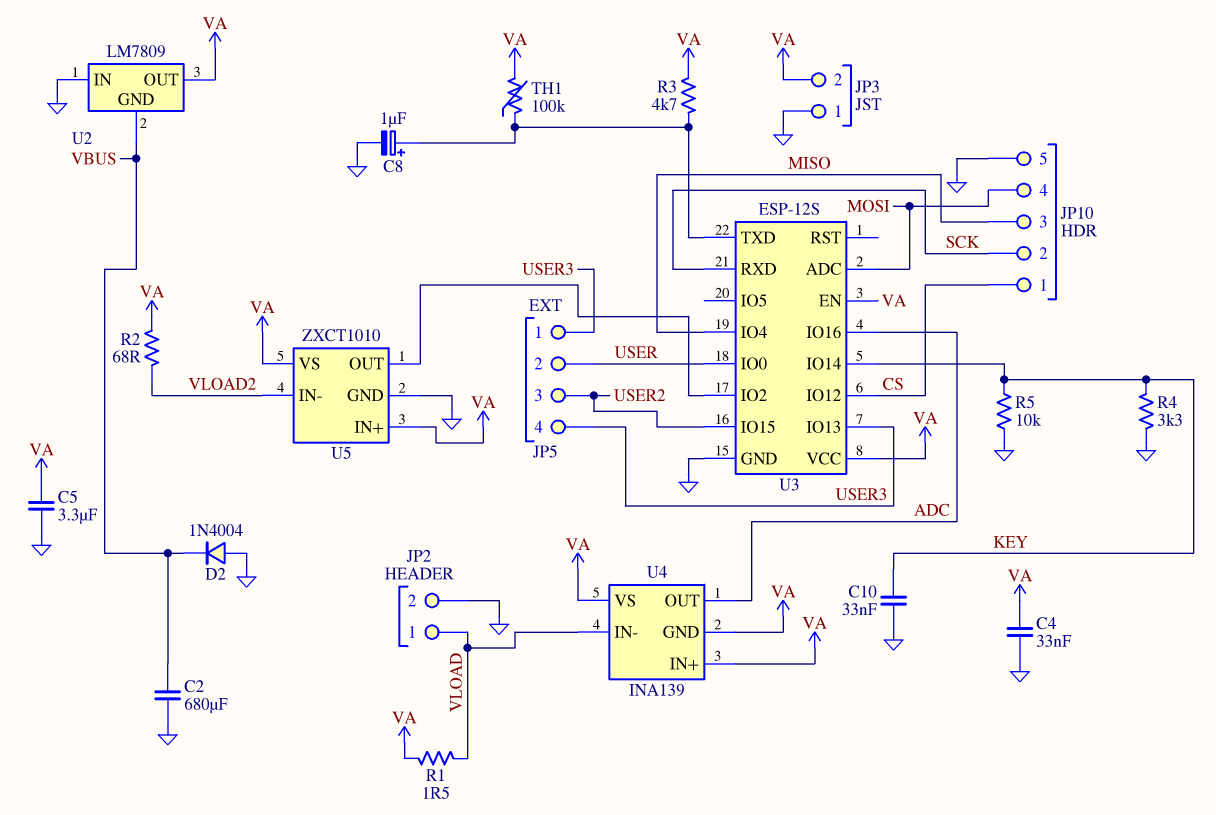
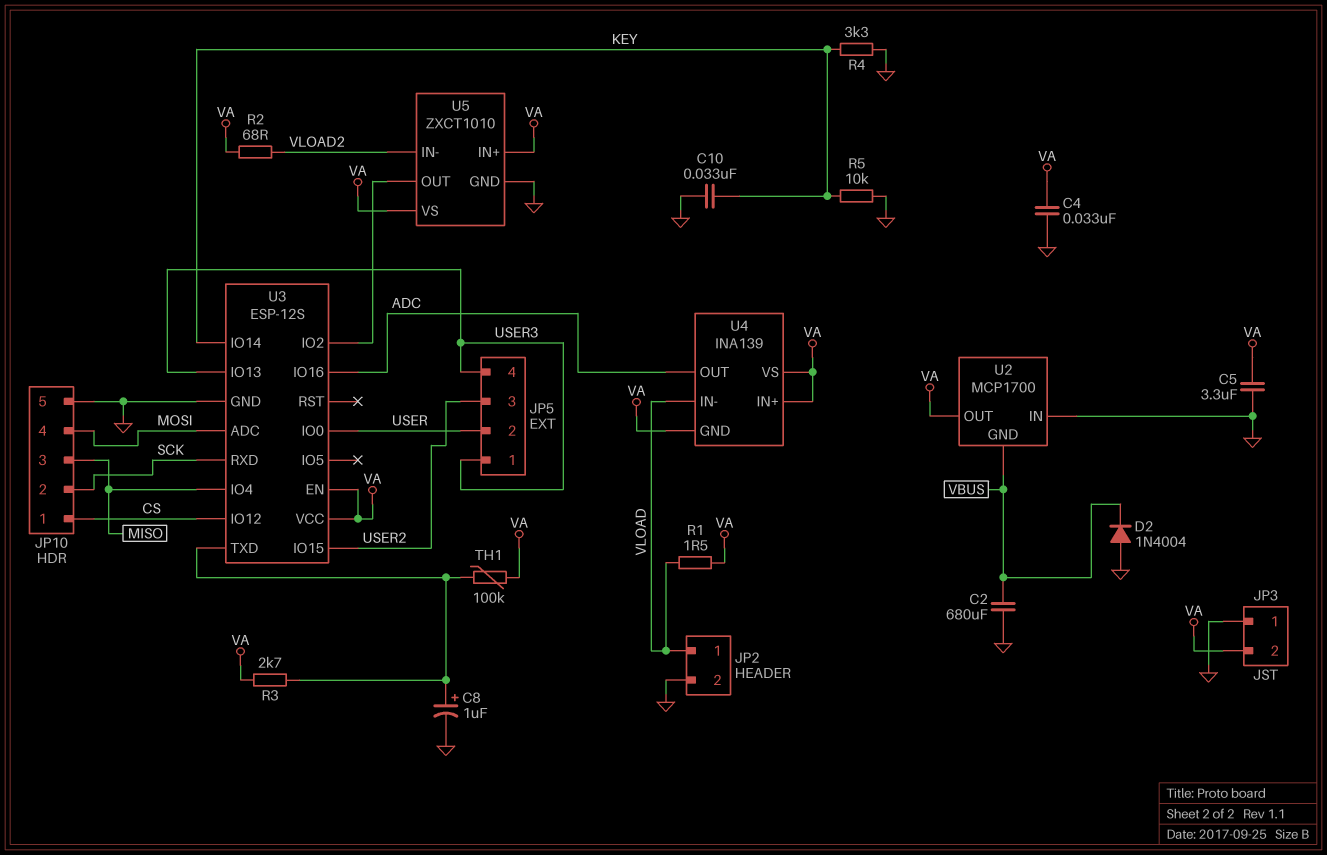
R3: 4.7k (U3/TXD, VA) -> 2.7k (U3/TXD, VA)
U2: LM7809 -> MCP1700

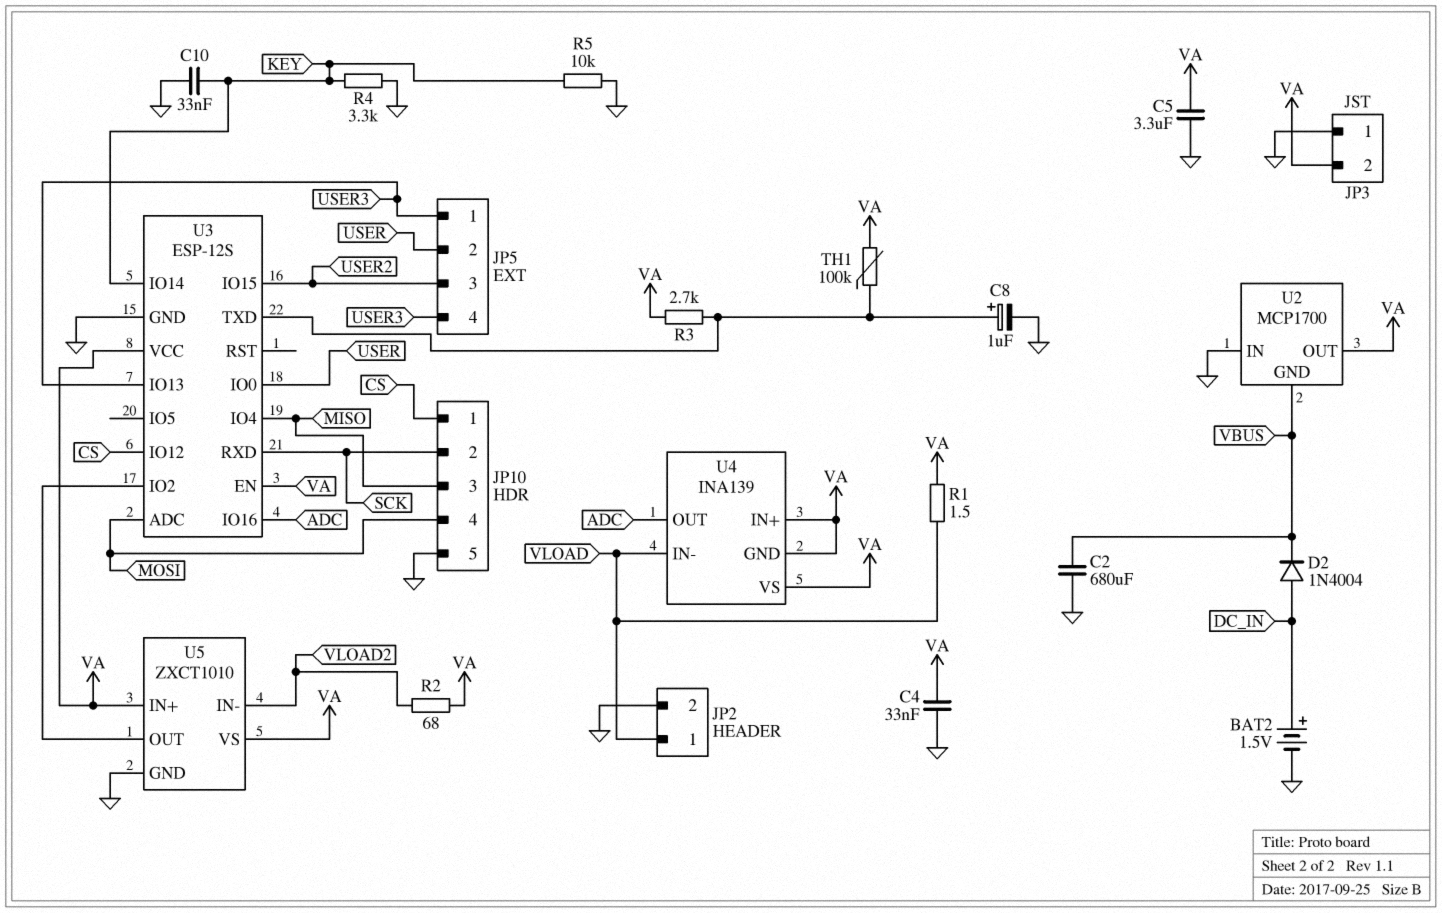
BAT2: none -> 1.5V (plus DC_IN, minus GND)
D2: diode 1N4004 (A GND, K VBUS) -> diode 1N4004 (A DC_IN, K VBUS)

